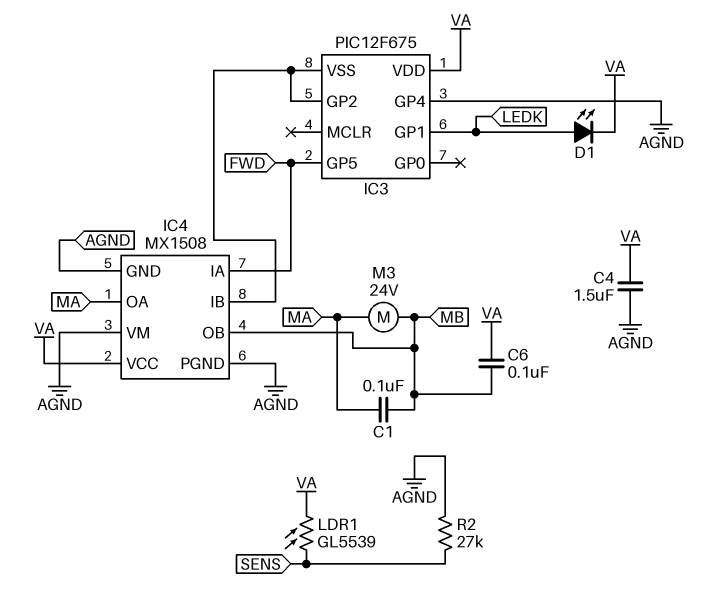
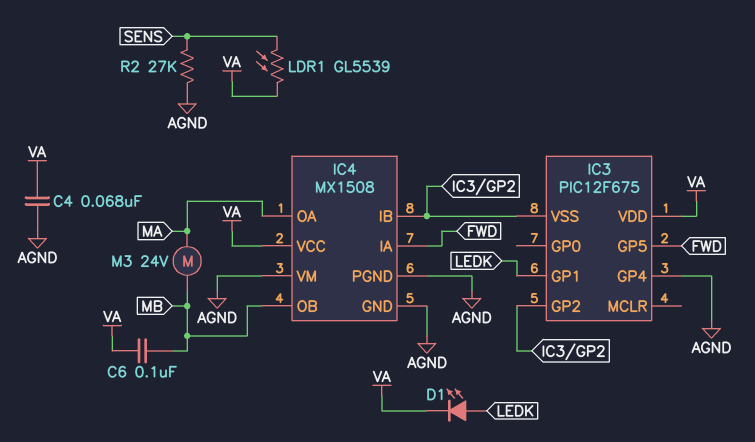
C1: 100nF (MA, MB) -> none
C4: 1.5uF (AGND, VA) -> 68nF (AGND, VA)

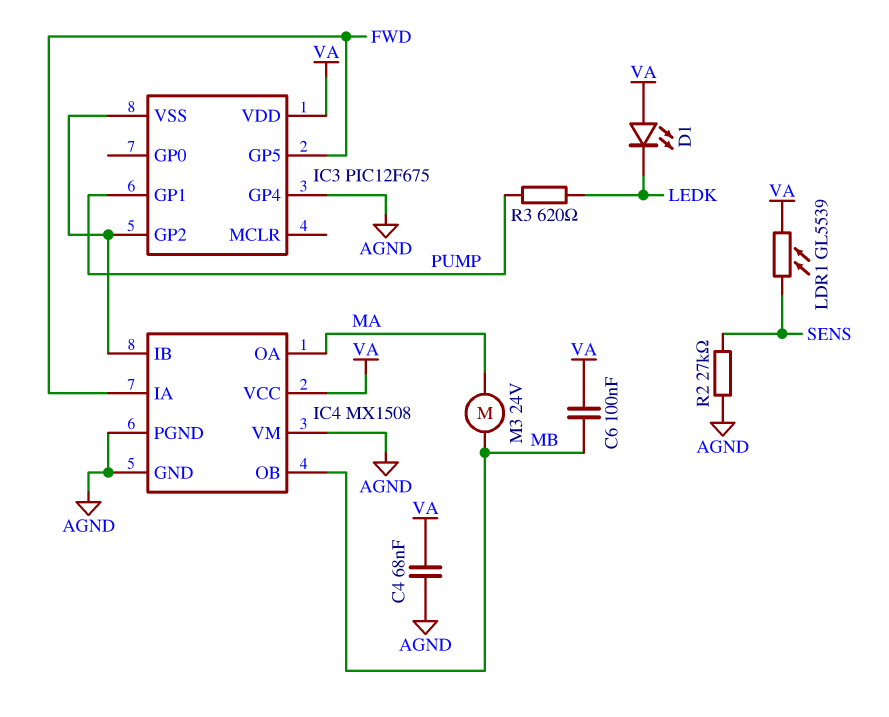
D1: LED (A LEDK, K VA) -> LED (A VA, K LEDK)
IC3 pin GP1: LEDK -> PUMP
R3: none -> 620 (LEDK, PUMP)

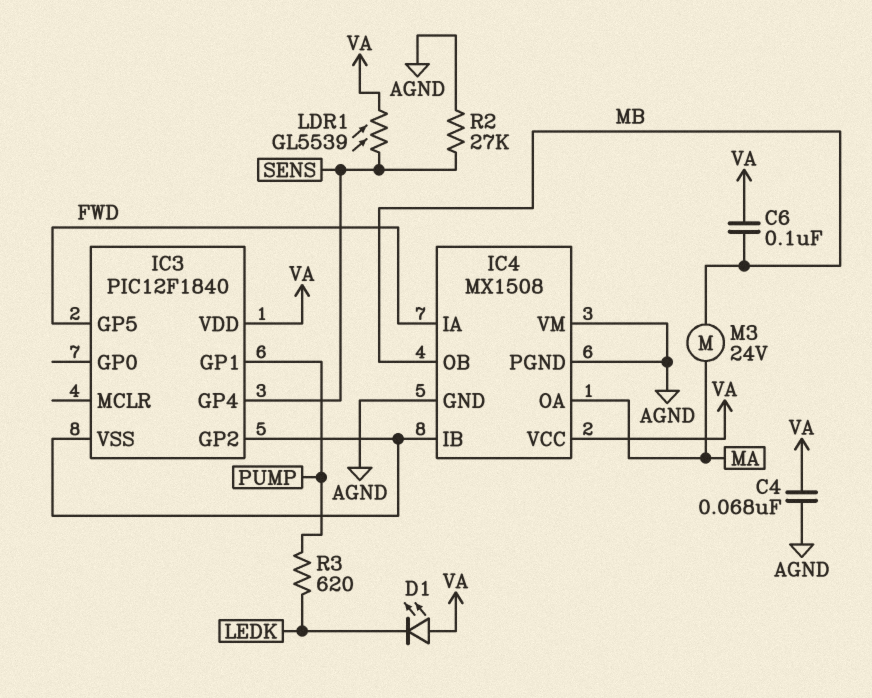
IC3: PIC12F675 -> PIC12F1840
IC3 pin GP4: AGND -> SENS

